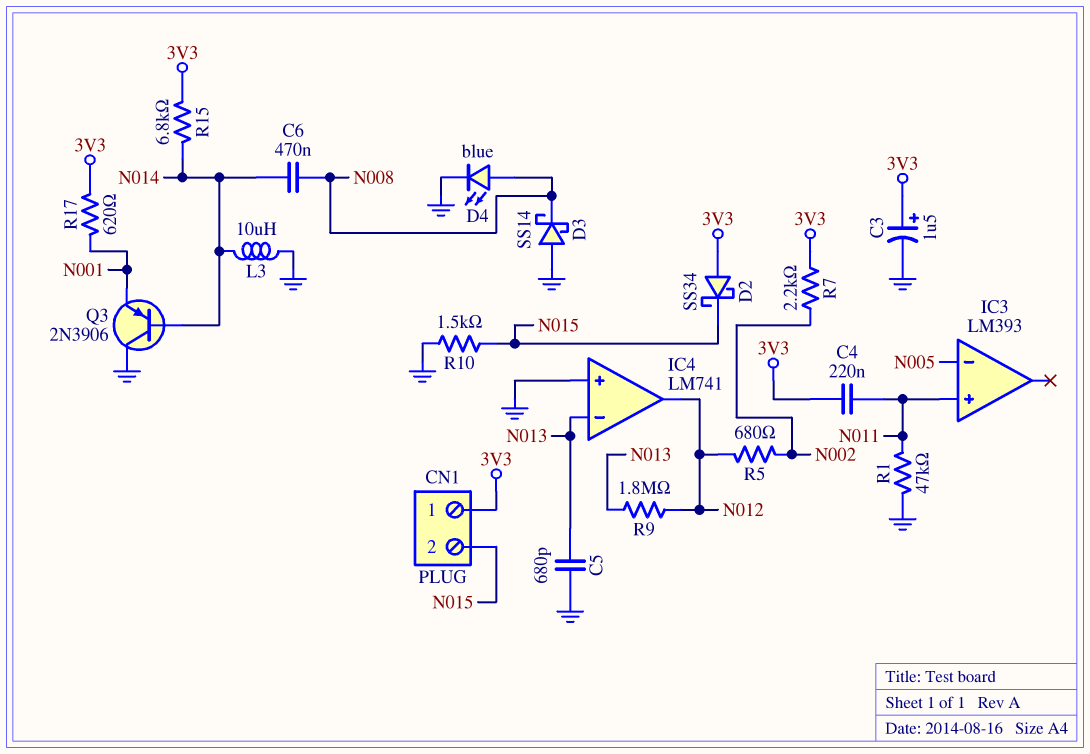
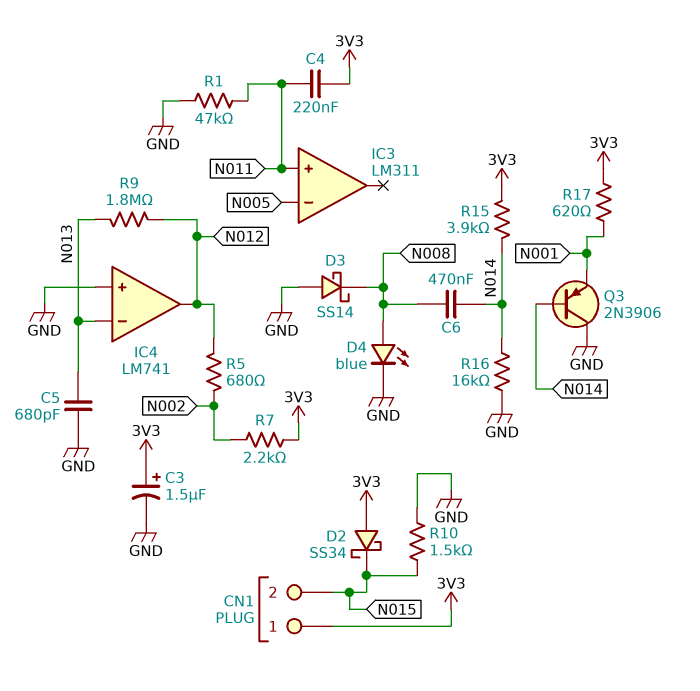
IC3: LM393 -> LM311
L3: 10uH (GND, N014) -> none
R15: 6.8k (3V3, N014) -> 3.9k (3V3, N014)
R16: none -> 16k (GND, N014)

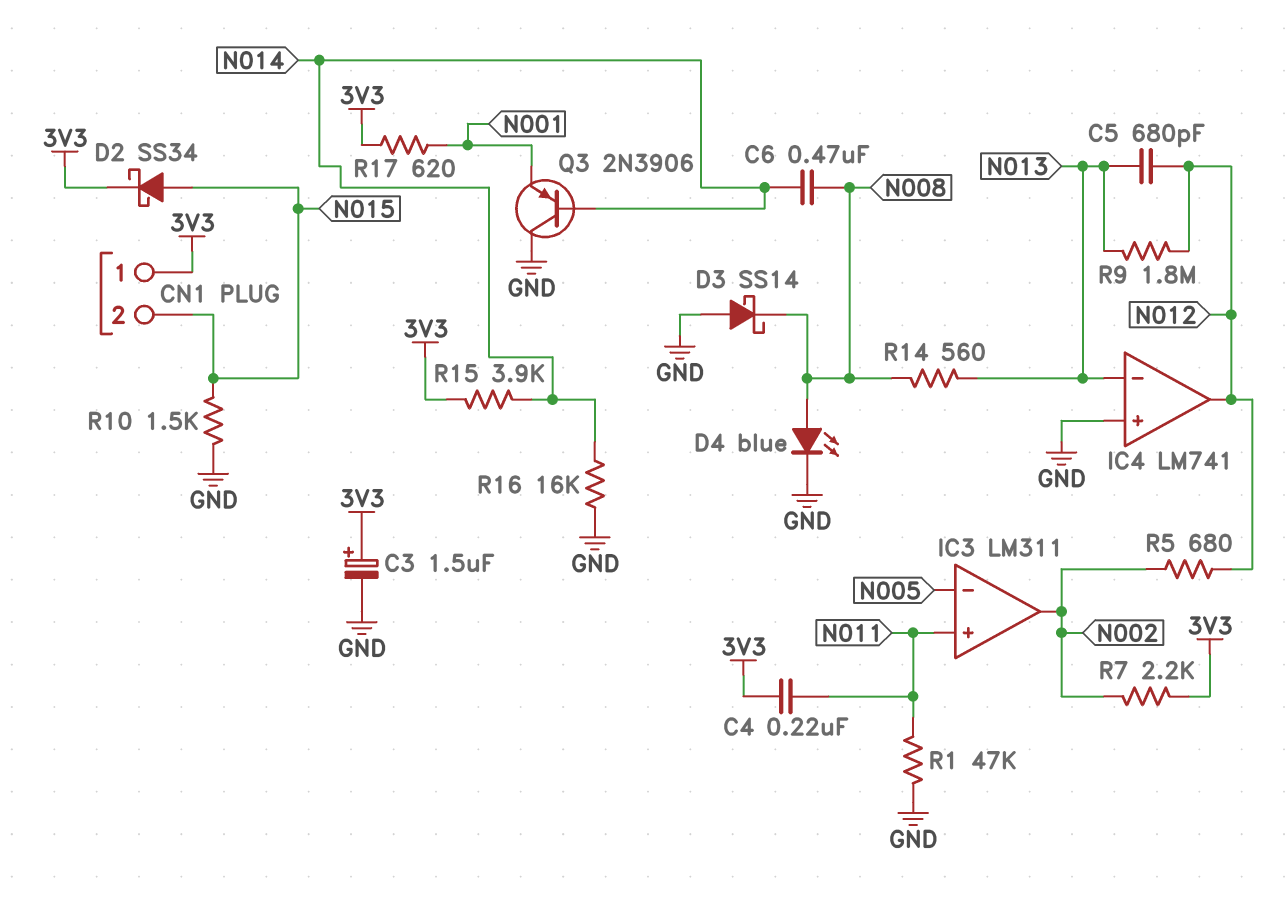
C5: 680pF (GND, N013) -> 680pF (N012, N013)
D2: schottky SS34 (A 3V3, K N015) -> schottky SS34 (A N015, K 3V3)
IC3 pin out: none -> N002
R14: none -> 560 (N008, N013)

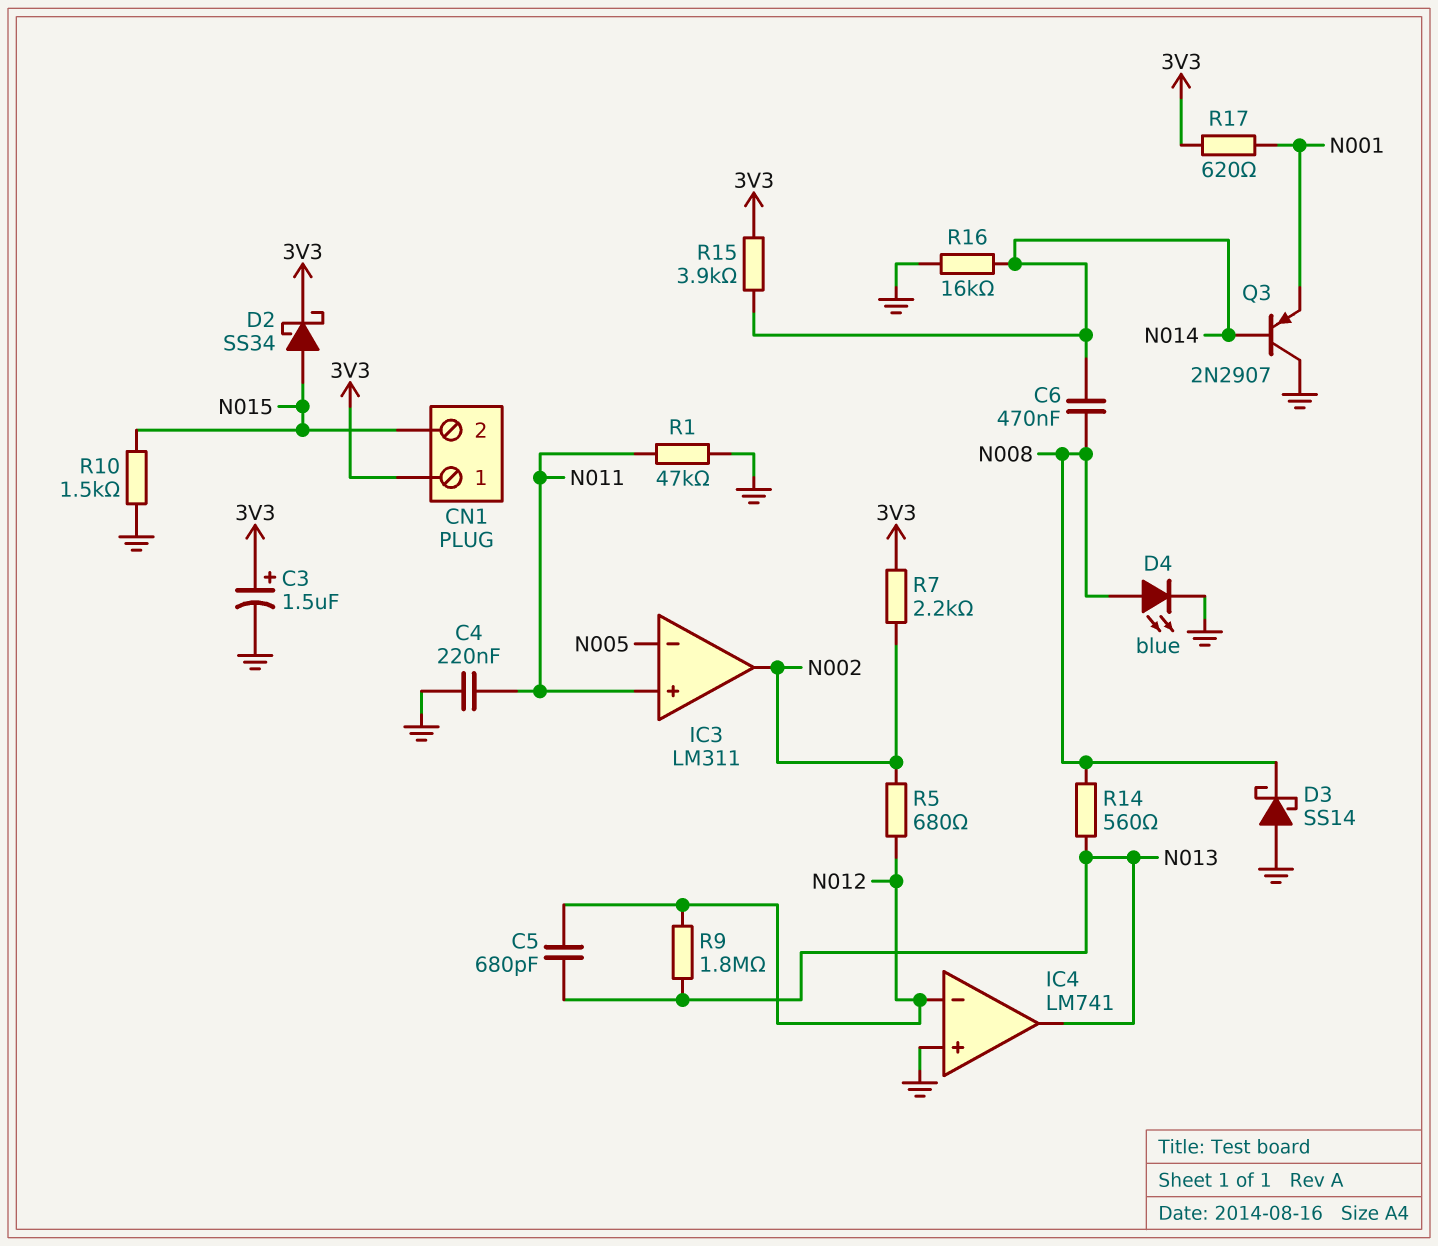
C4: 220nF (3V3, N011) -> 220nF (GND, N011)
IC4 pin in-: N013 -> N012
IC4 pin out: N012 -> N013
Q3: PNP 2N3906 (B N014, C GND, E N001) -> PNP 2N2907 (B N014, C GND, E N001)

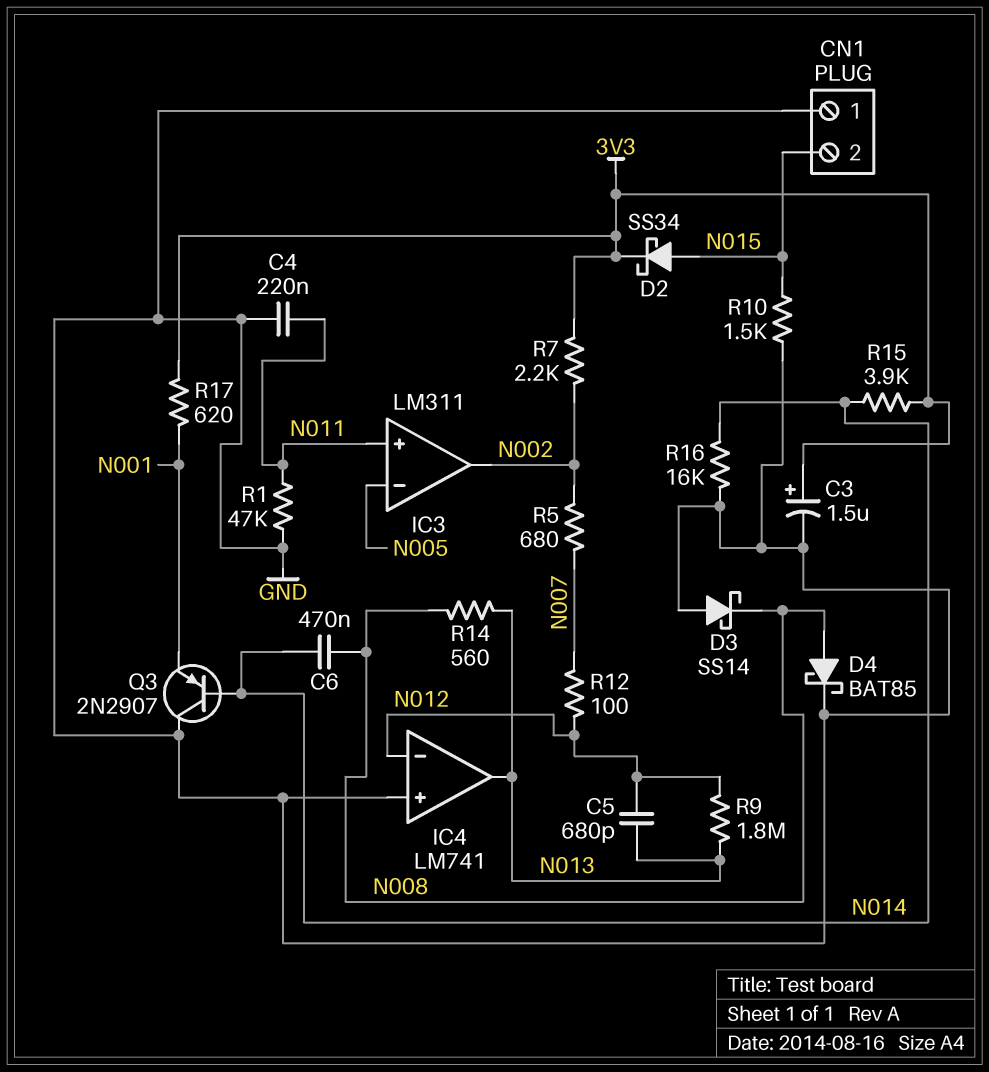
CN1 pin 1: 3V3 -> GND
D4: LED blue (A N008, K GND) -> schottky BAT85 (A N008, K GND)
R5: 680 (N002, N012) -> 680 (N002, N007)
R12: none -> 100 (N007, N012)

